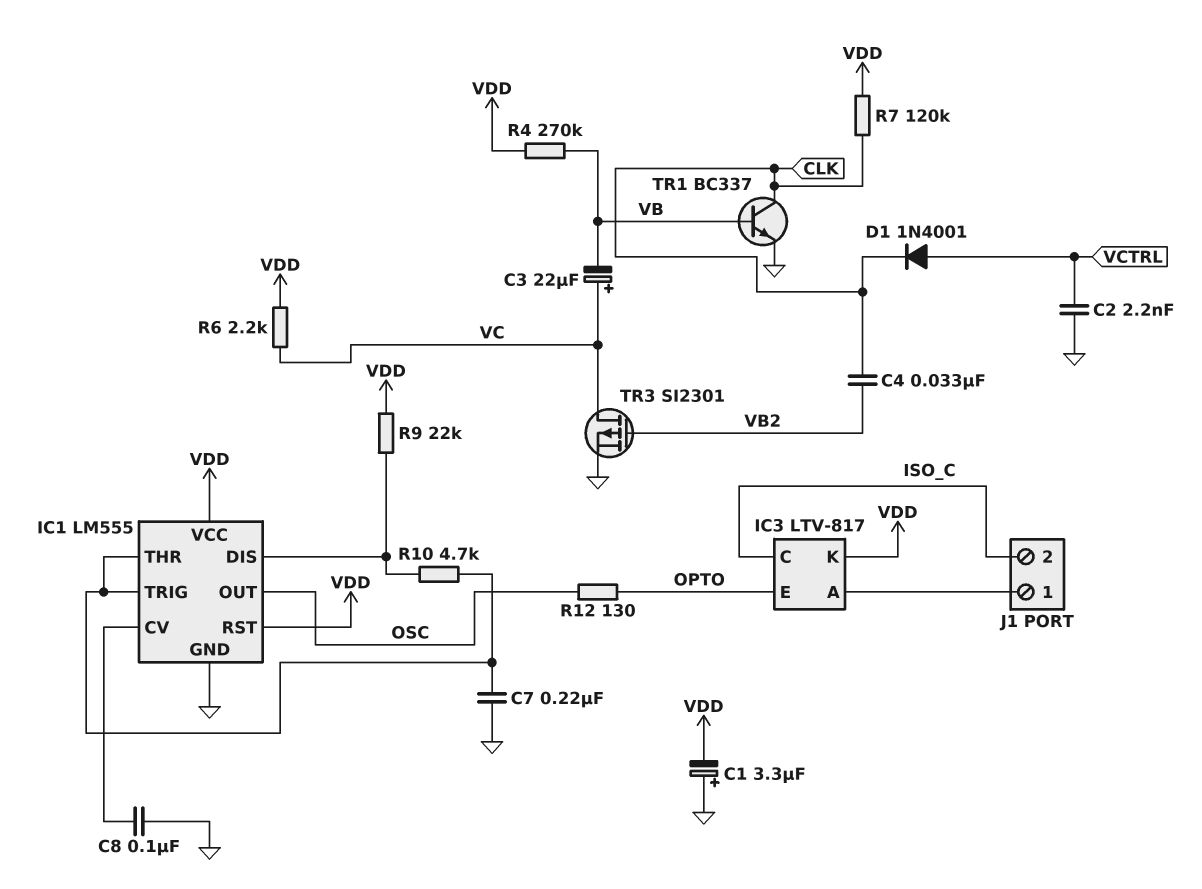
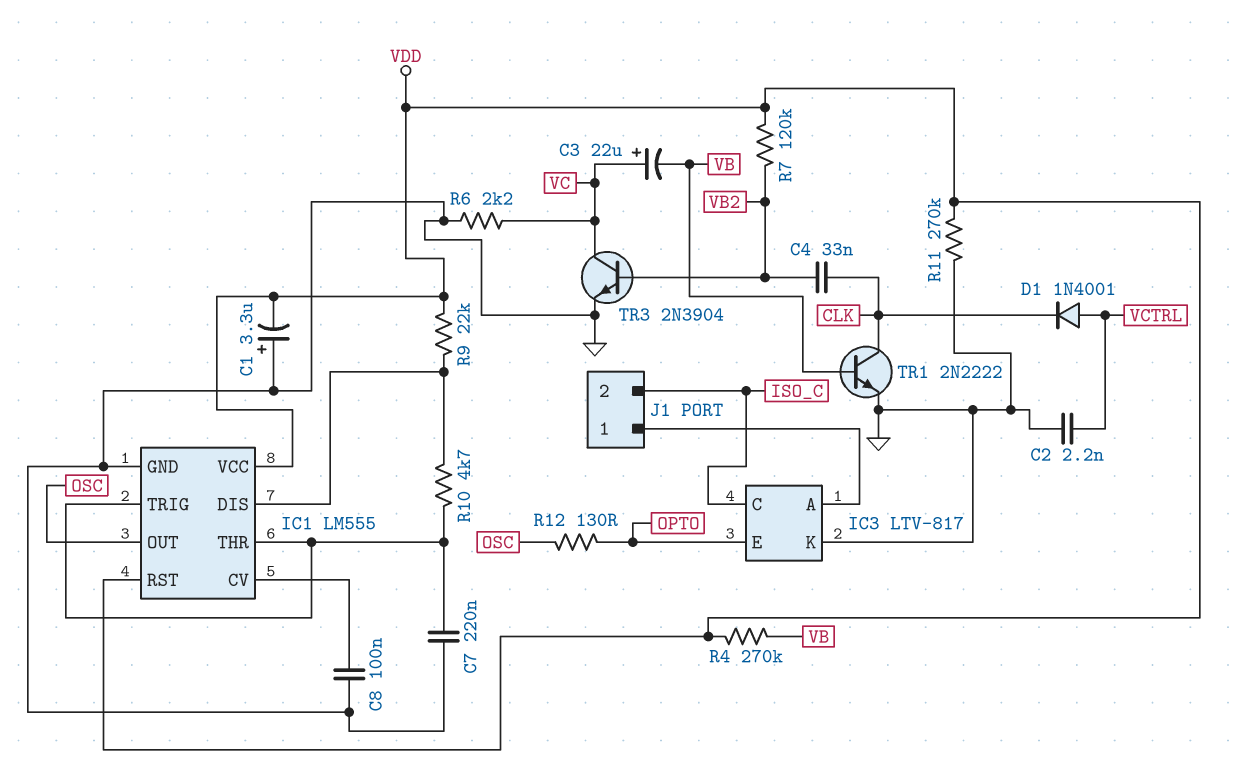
IC3 pin K: VDD -> GND
R6: 2.2k (VC, VDD) -> 2.2k (GND, VC)
R7: 120k (CLK, VDD) -> 120k (VB2, VDD)
R11: none -> 270k (GND, VDD)
TR1: NPN BC337 (B VB, C CLK, E GND) -> NPN 2N2222 (B VB, C CLK, E GND)
TR3: PMOS SI2301 (G VB2, D VC, S GND) -> NPN 2N3904 (B VB2, C VC, E GND)

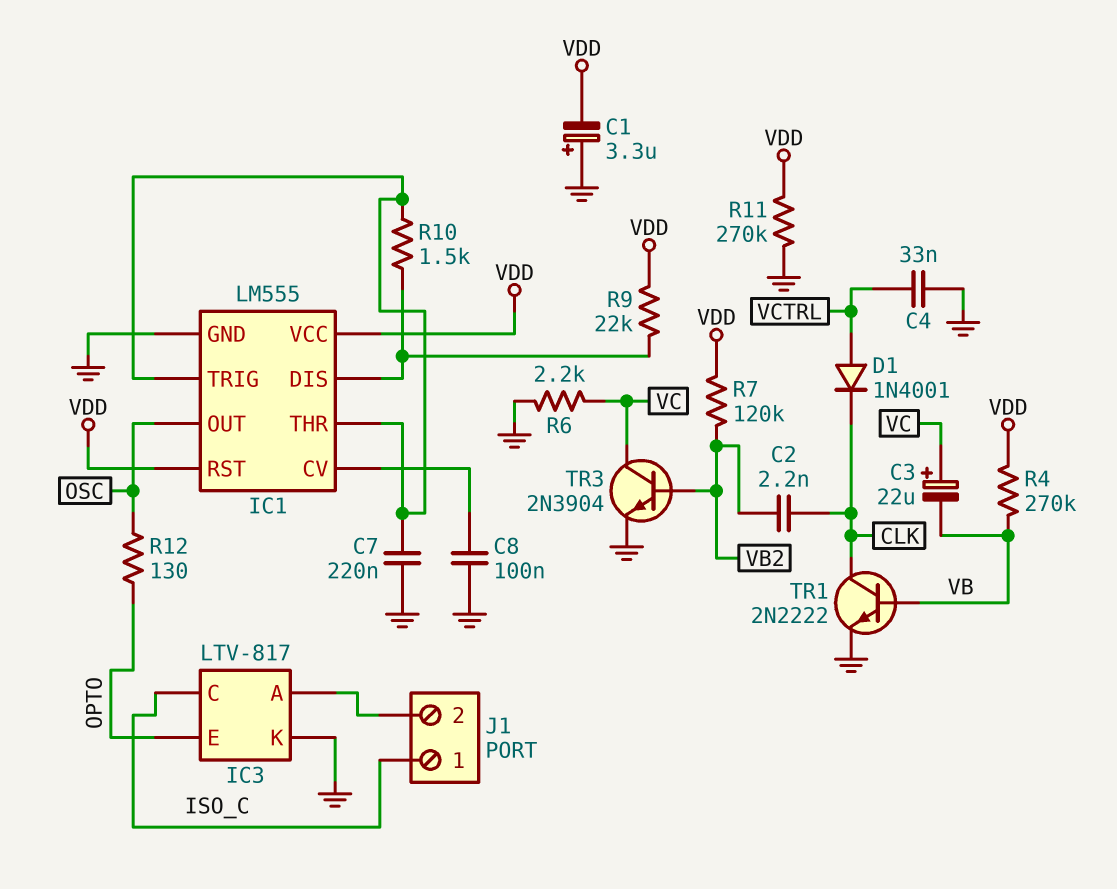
C2: 2.2nF (GND, VCTRL) -> 2.2nF (CLK, VB2)
C4: 33nF (CLK, VB2) -> 33nF (GND, VCTRL)
J1 pin 1: IC3/A -> ISO_C
J1 pin 2: ISO_C -> IC3/A
R10: 4.7k (IC1/DIS, IC1/THR) -> 1.5k (IC1/DIS, IC1/THR)

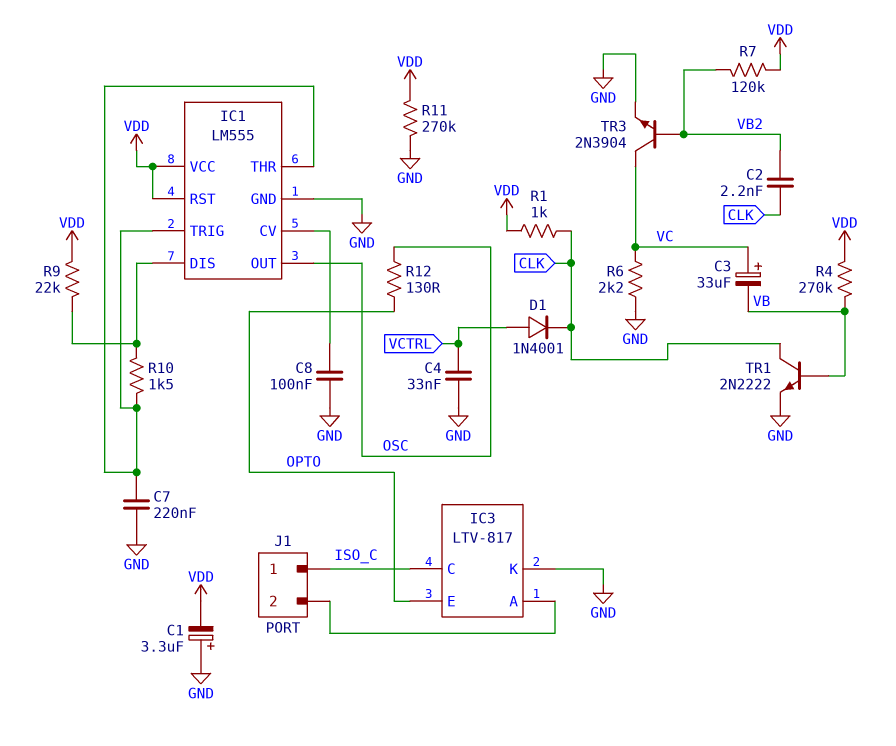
C3: 22uF (plus VC, minus VB) -> 33uF (plus VC, minus VB)
R1: none -> 1k (CLK, VDD)

